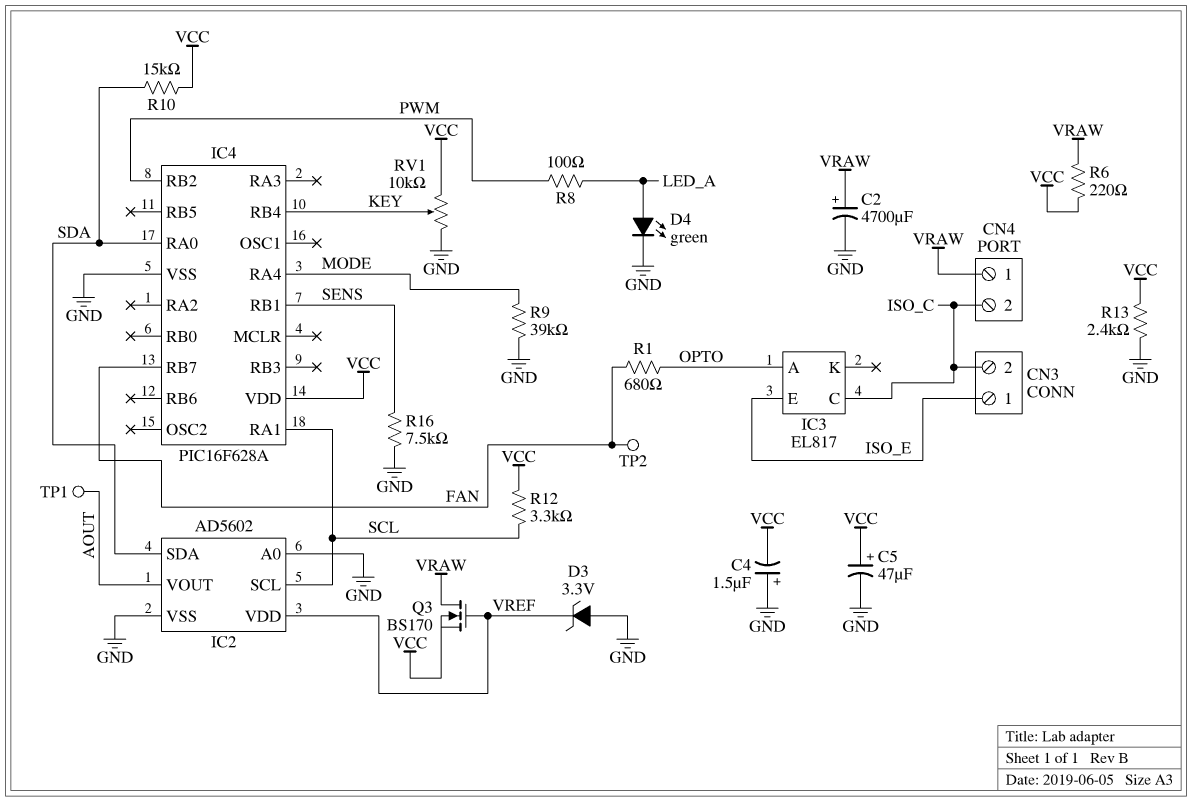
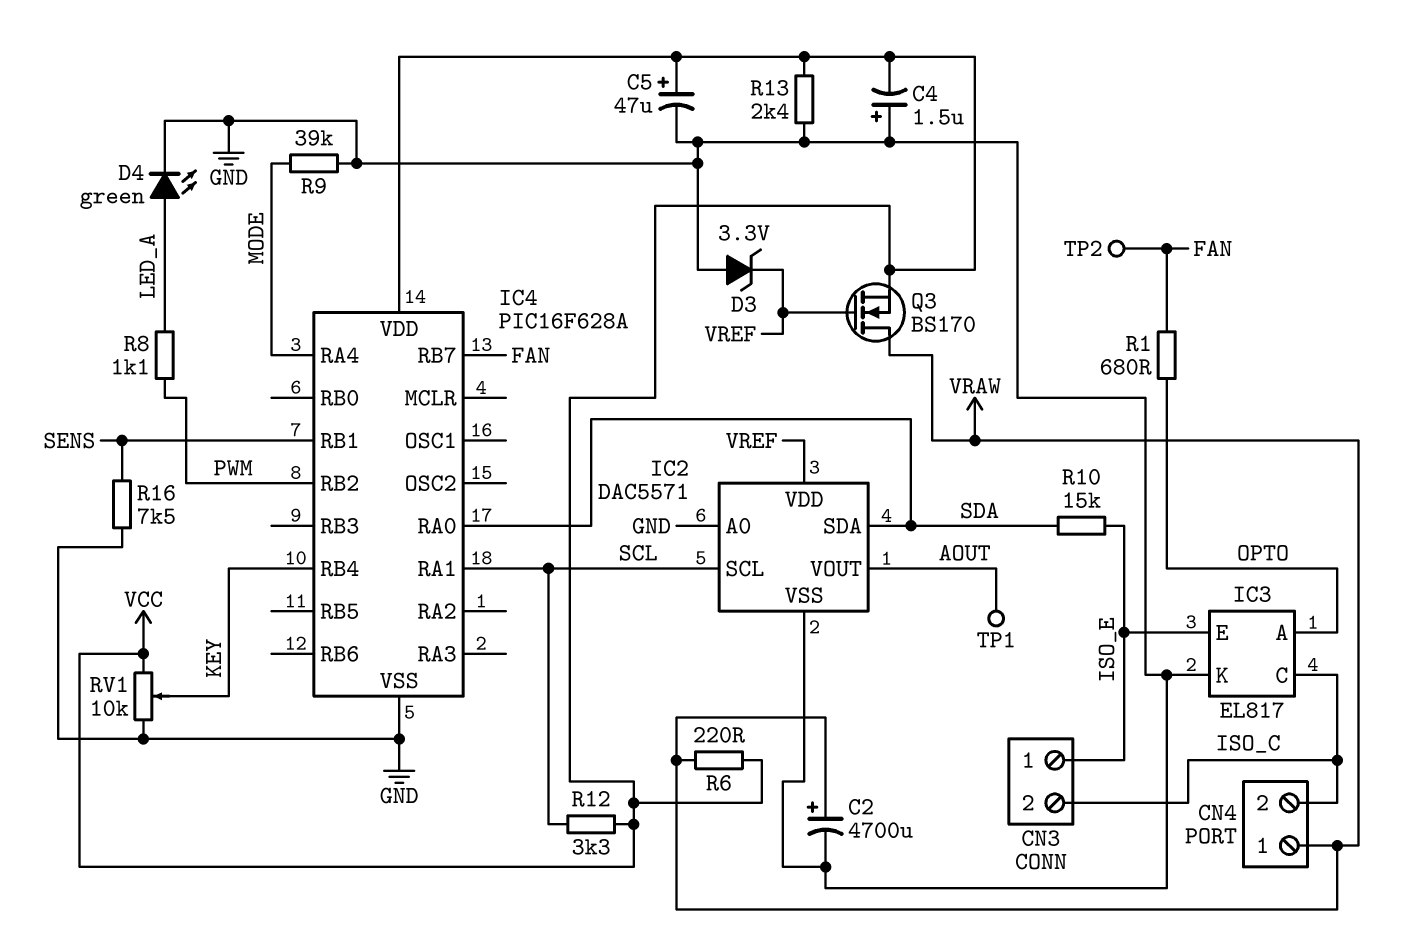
IC2: AD5602 -> DAC5571
IC3 pin K: none -> GND
R8: 100 (LED_A, PWM) -> 1.1k (LED_A, PWM)
R10: 15k (SDA, VCC) -> 15k (ISO_E, SDA)

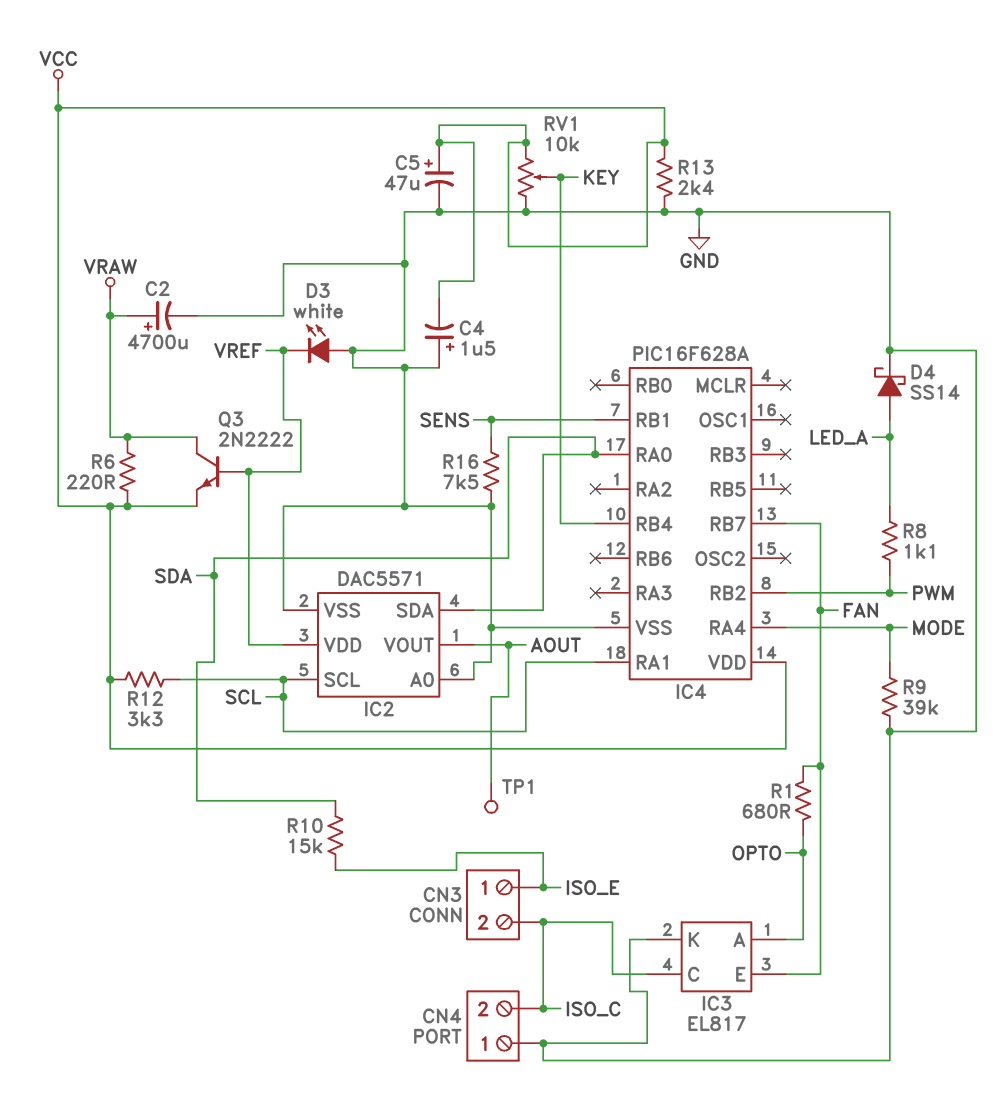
CN4 pin 1: VRAW -> GND
D3: zener 3.3V (A GND, K VREF) -> LED white (A GND, K VREF)
D4: LED green (A LED_A, K GND) -> schottky SS14 (A LED_A, K GND)
IC3 pin E: ISO_E -> FAN
Q3: NMOS BS170 (G VREF, D VRAW, S VCC) -> NPN 2N2222 (B VREF, C VRAW, E VCC)
TP2: test point (FAN) -> none

